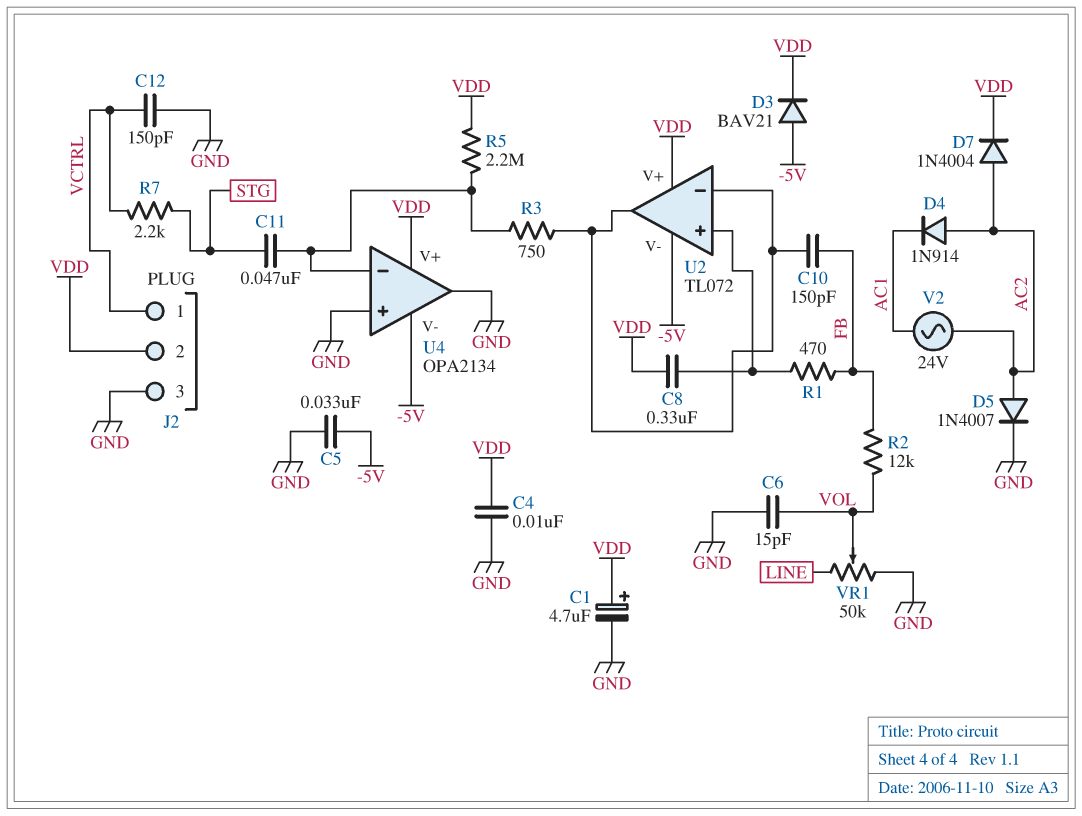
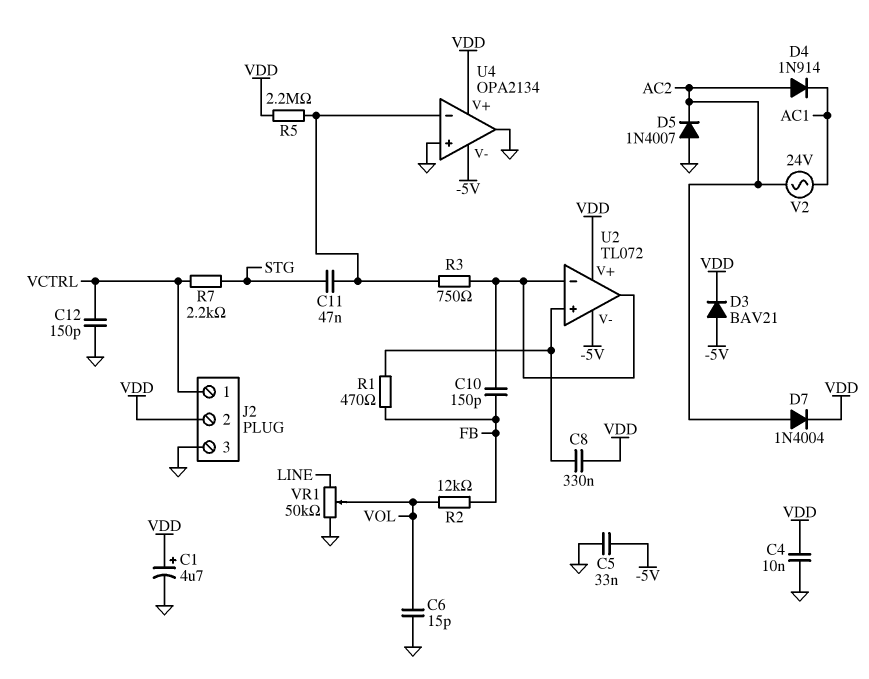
D5: diode 1N4007 (A AC2, K GND) -> diode 1N4007 (A GND, K AC2)

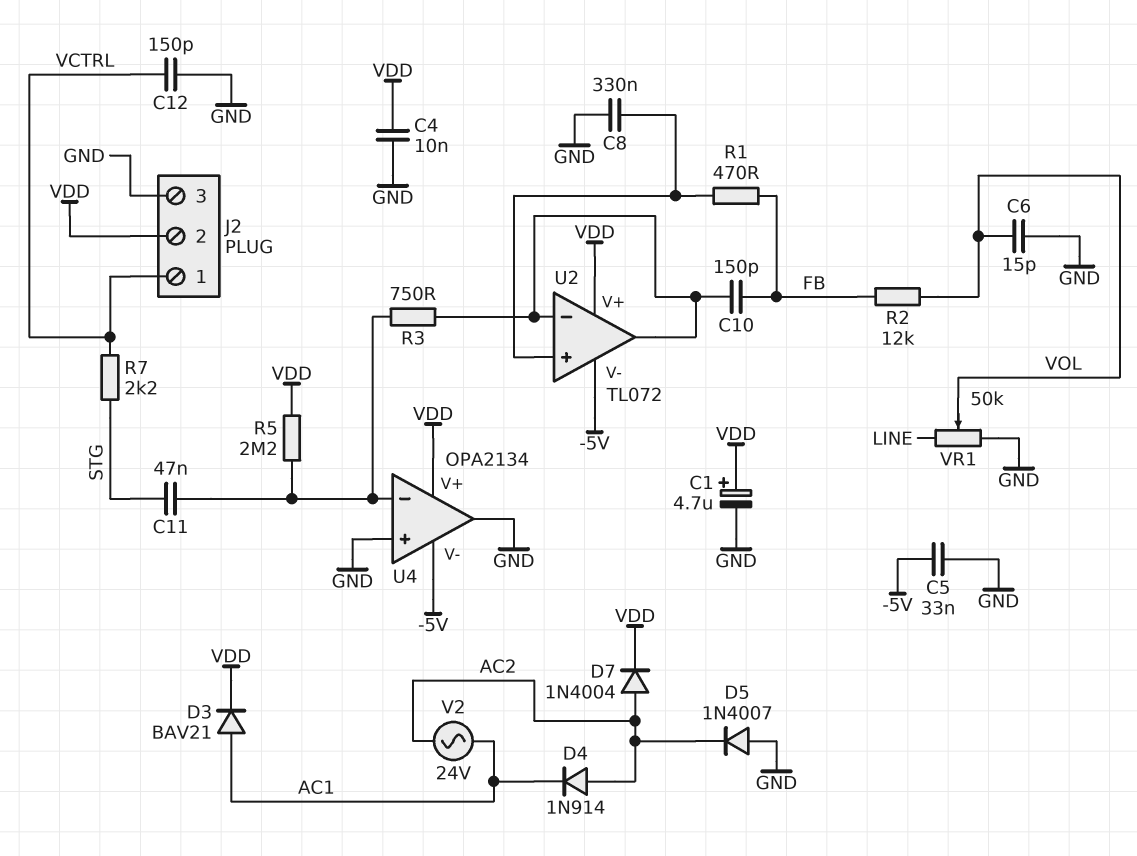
C8: 330nF (U2/in+, VDD) -> 330nF (GND, U2/in+)
D3: diode BAV21 (A -5V, K VDD) -> diode BAV21 (A AC1, K VDD)

